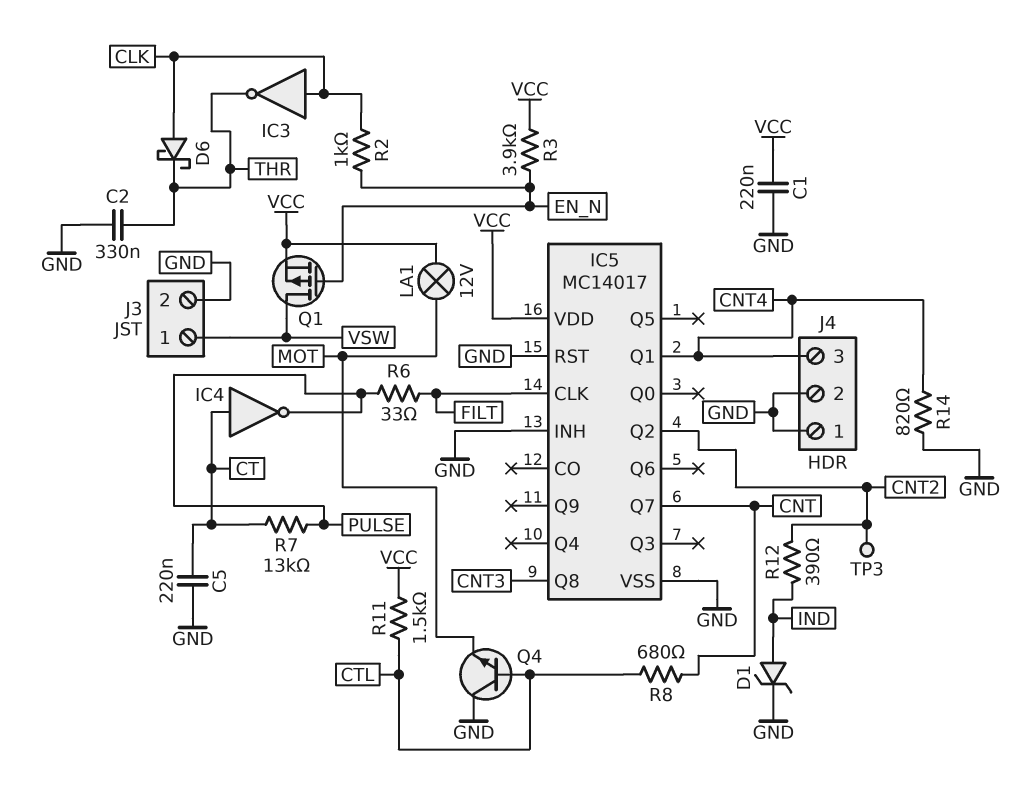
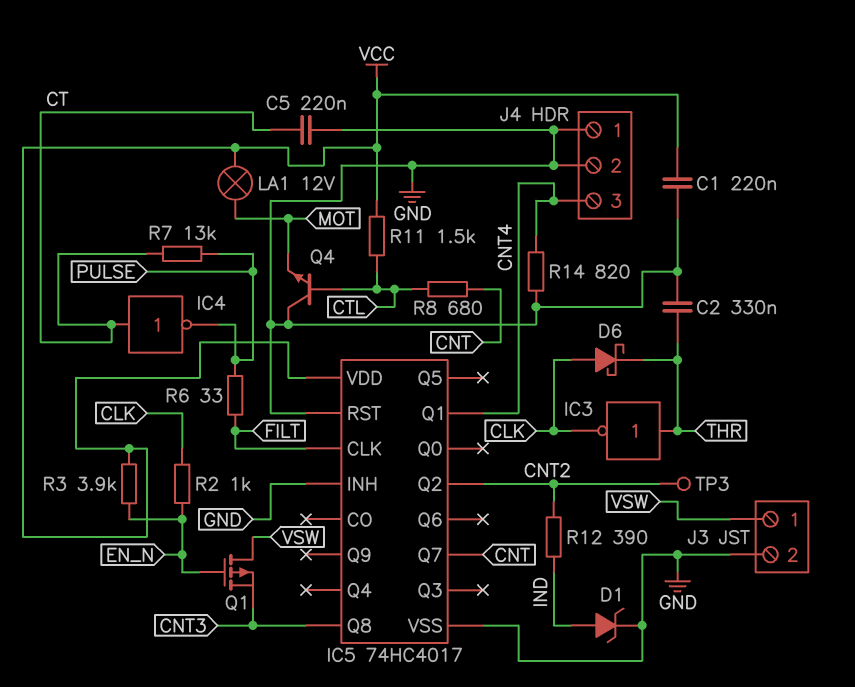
IC3: NOT (in CLK, out THR) -> NOT (in THR, out CLK)
IC5: MC14017 -> 74HC4017
Q1: PMOS (G EN_N, D VSW, S VCC) -> PMOS (G EN_N, D VSW, S CNT3)

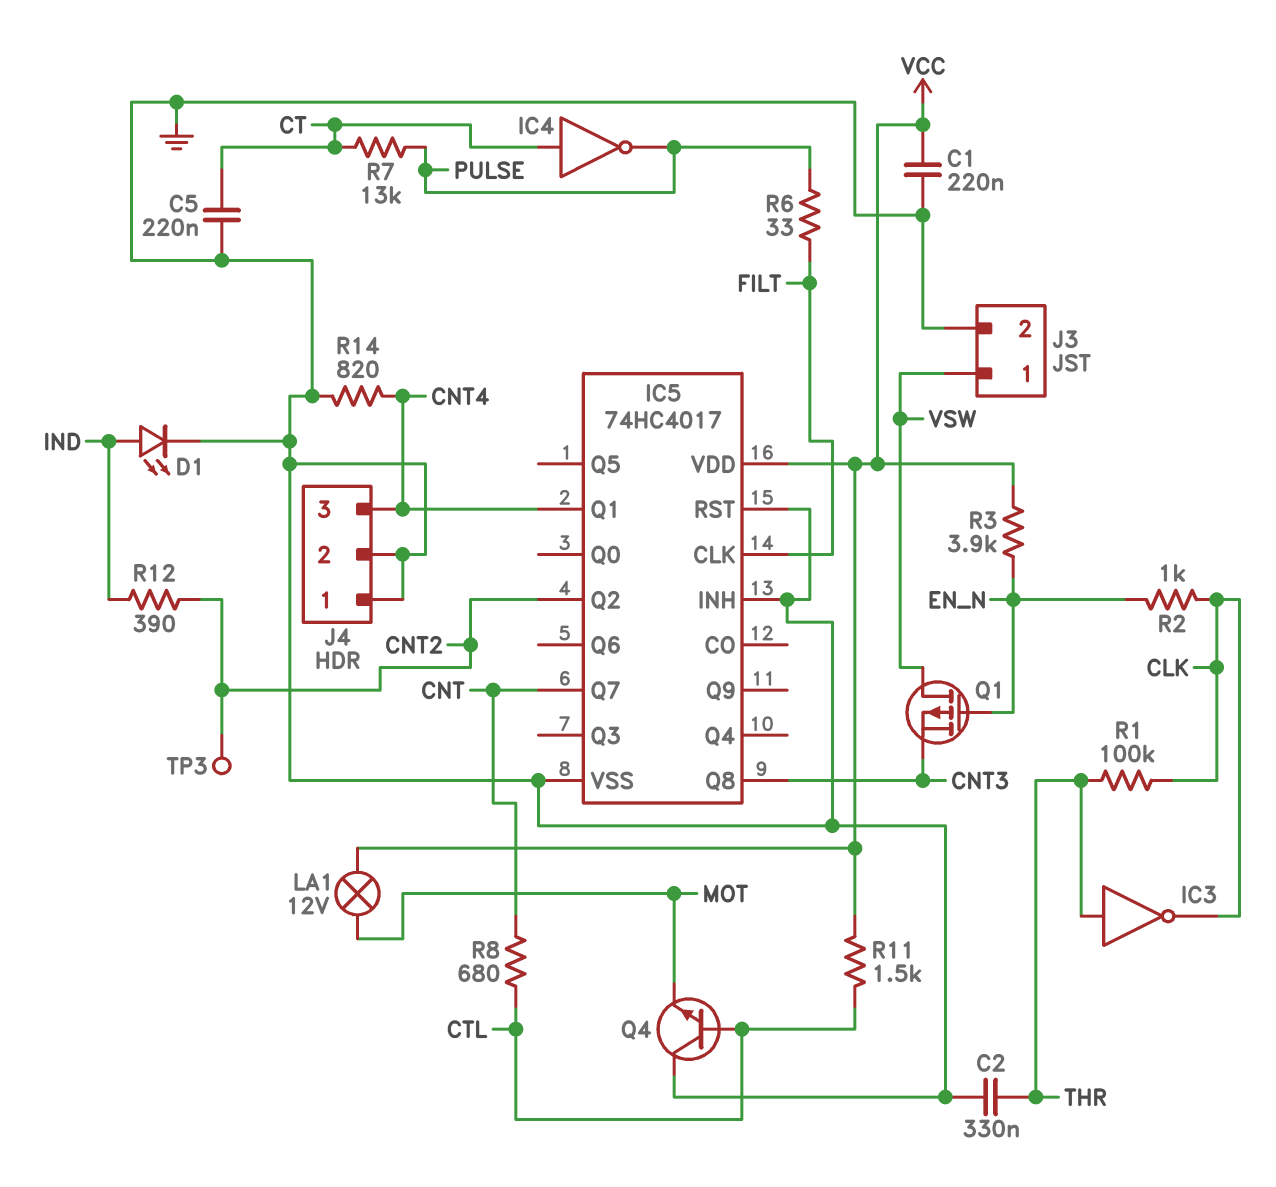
D1: zener (A IND, K GND) -> LED (A IND, K GND)
D6: schottky (A CLK, K THR) -> none
R1: none -> 100k (CLK, THR)

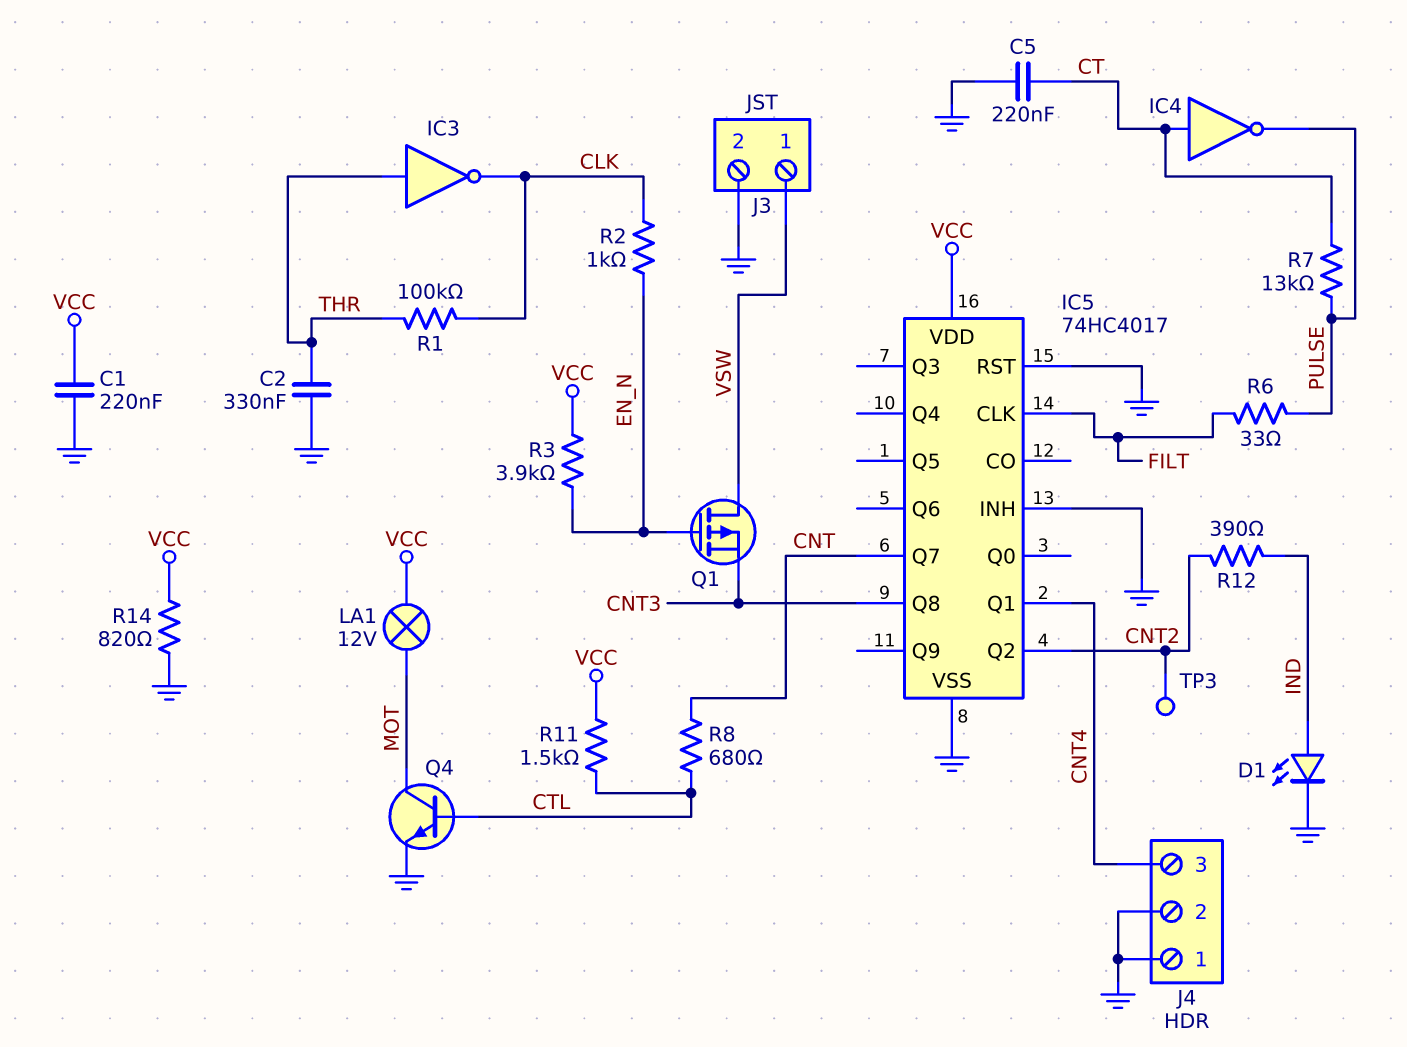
Q4: NPN (B CTL, C GND, E MOT) -> NPN (B CTL, C MOT, E GND)
R14: 820 (CNT4, GND) -> 820 (GND, VCC)

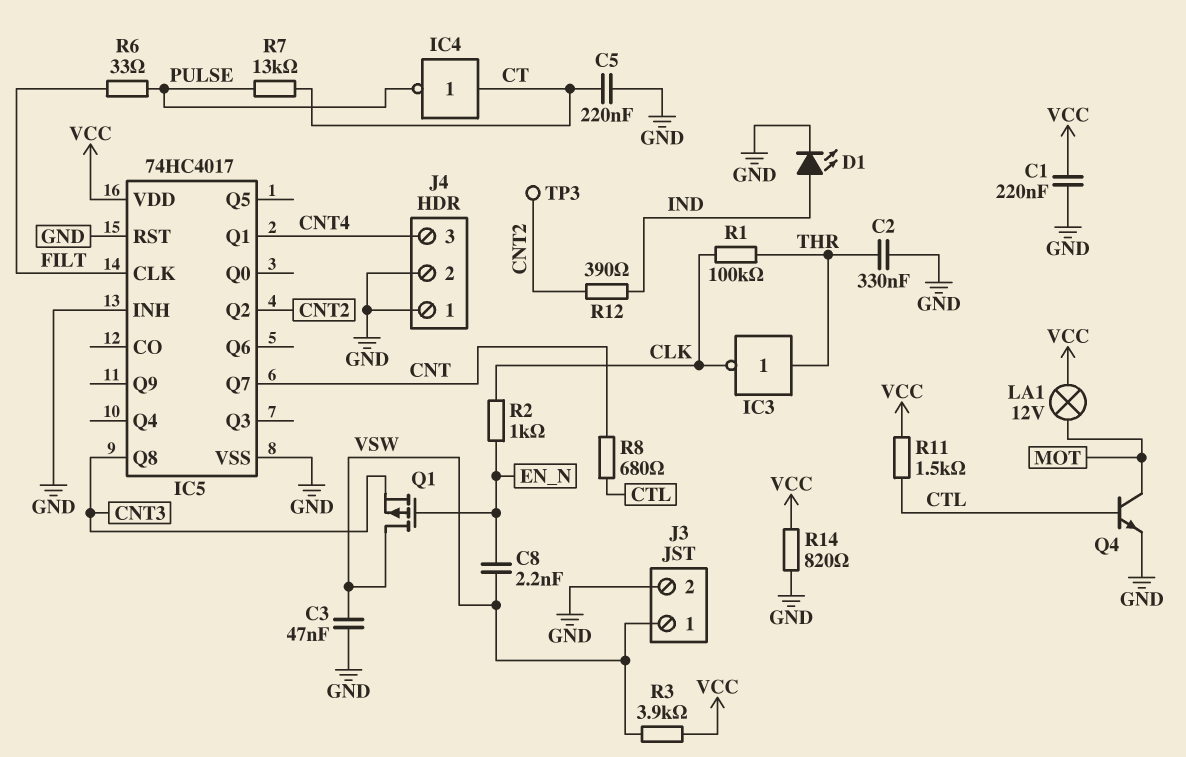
C3: none -> 47nF (GND, VSW)
C8: none -> 2.2nF (EN_N, VSW)
R3: 3.9k (EN_N, VCC) -> 3.9k (VCC, VSW)

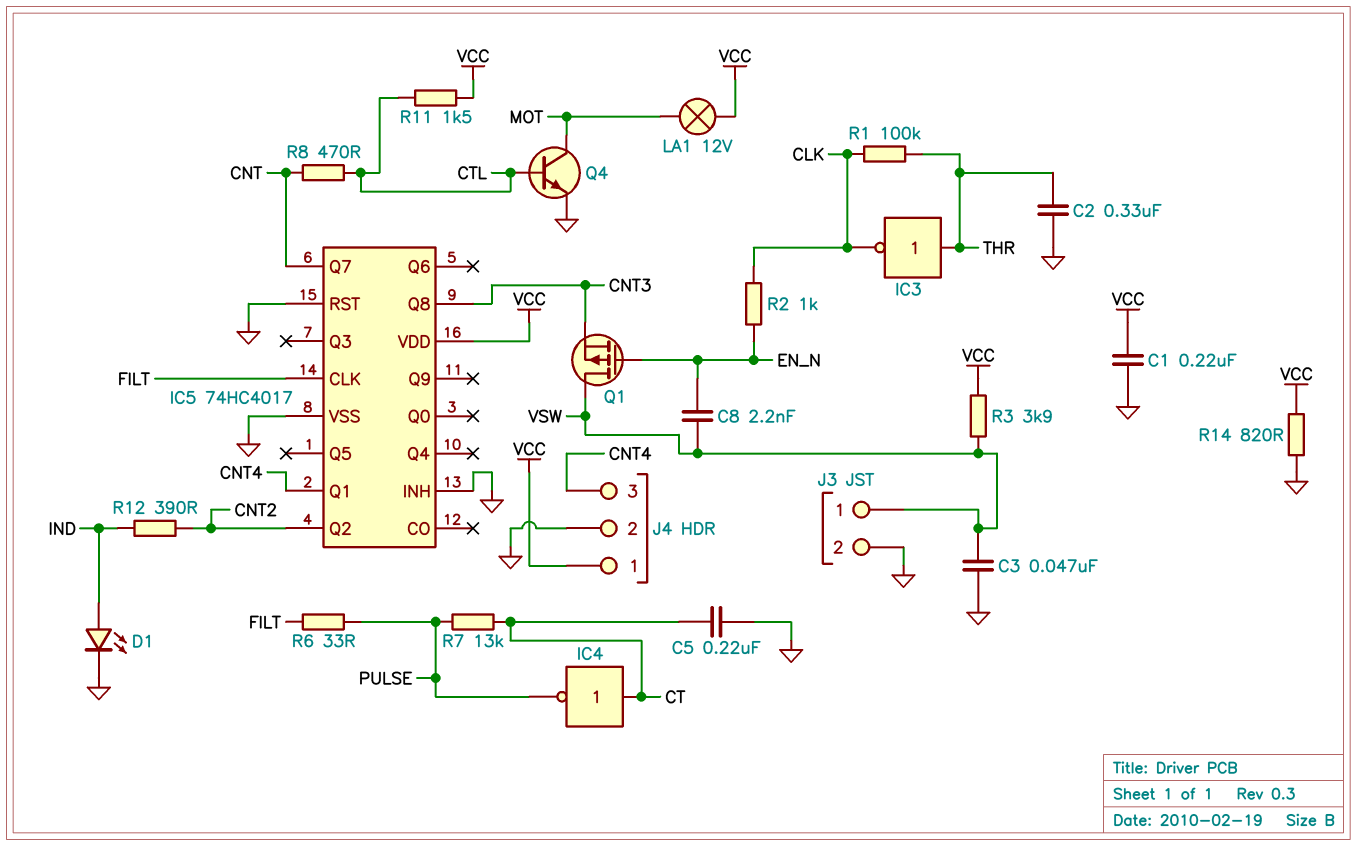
J4 pin 1: GND -> VCC
R8: 680 (CNT, CTL) -> 470 (CNT, CTL)
TP3: test point (CNT2) -> none

